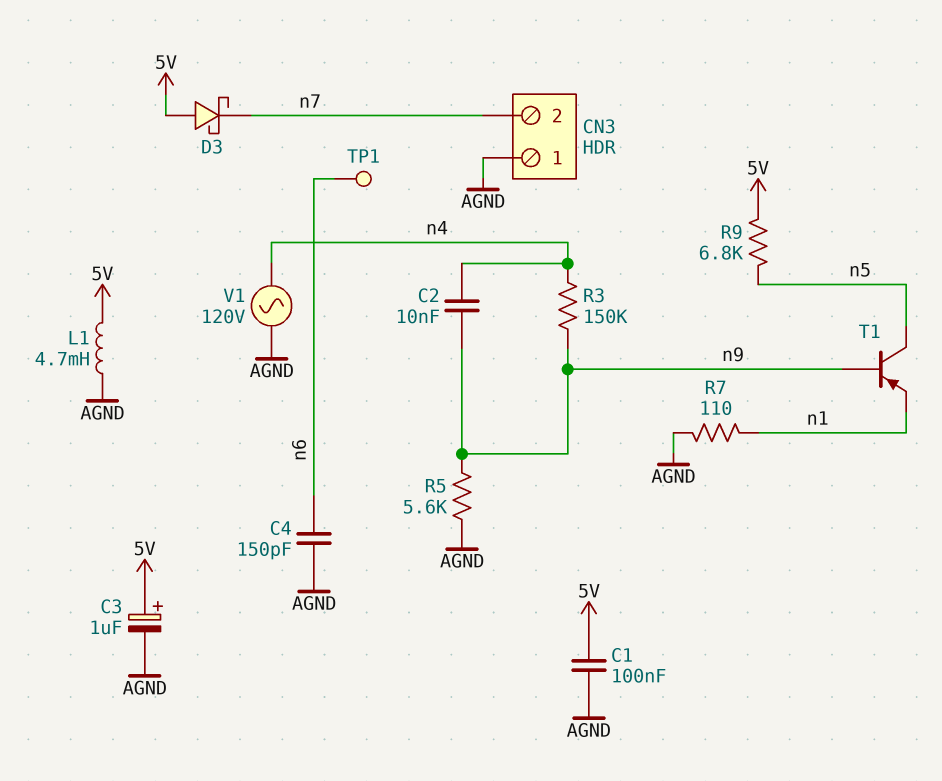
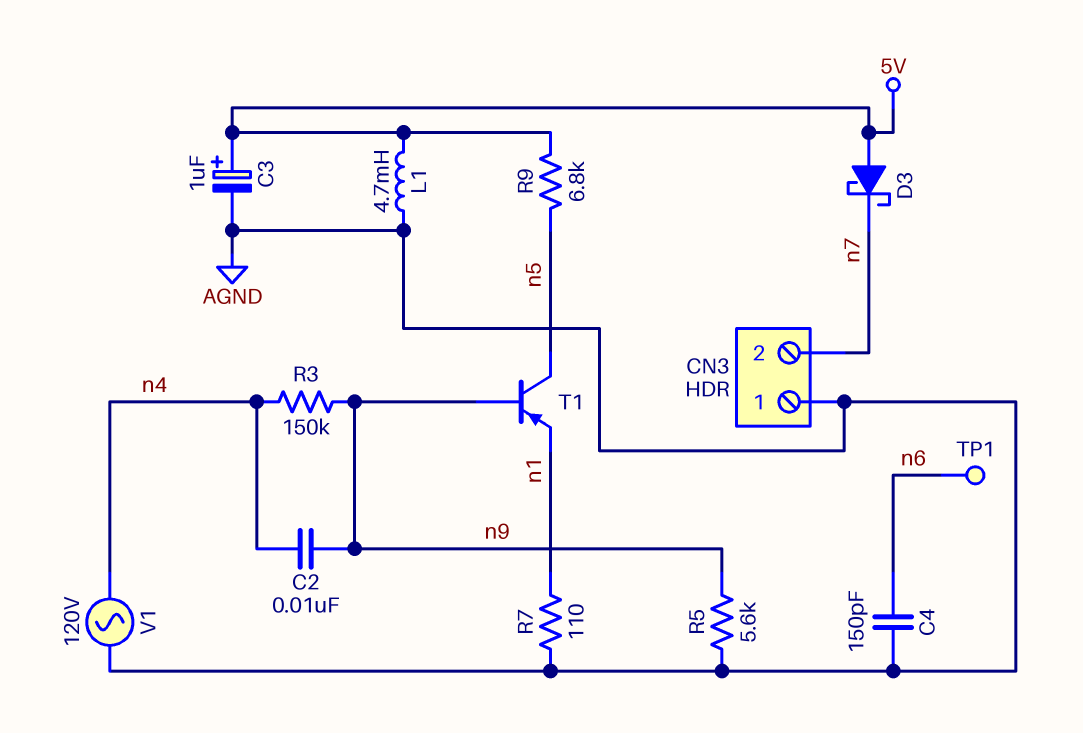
C1: 100nF (5V, AGND) -> none

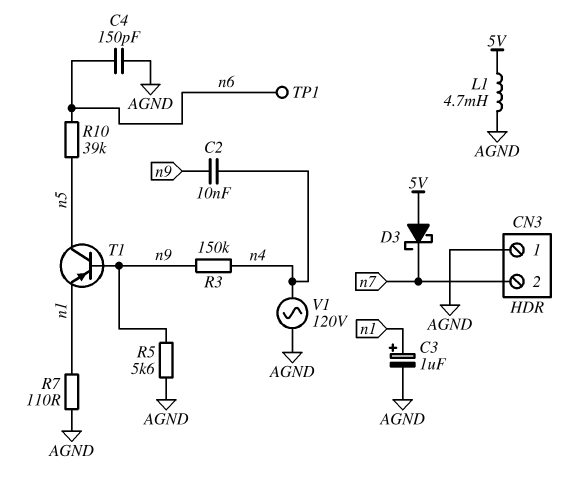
C3: 1uF (plus 5V, minus AGND) -> 1uF (plus n1, minus AGND)
R9: 6.8k (5V, n5) -> none
R10: none -> 39k (n5, n6)

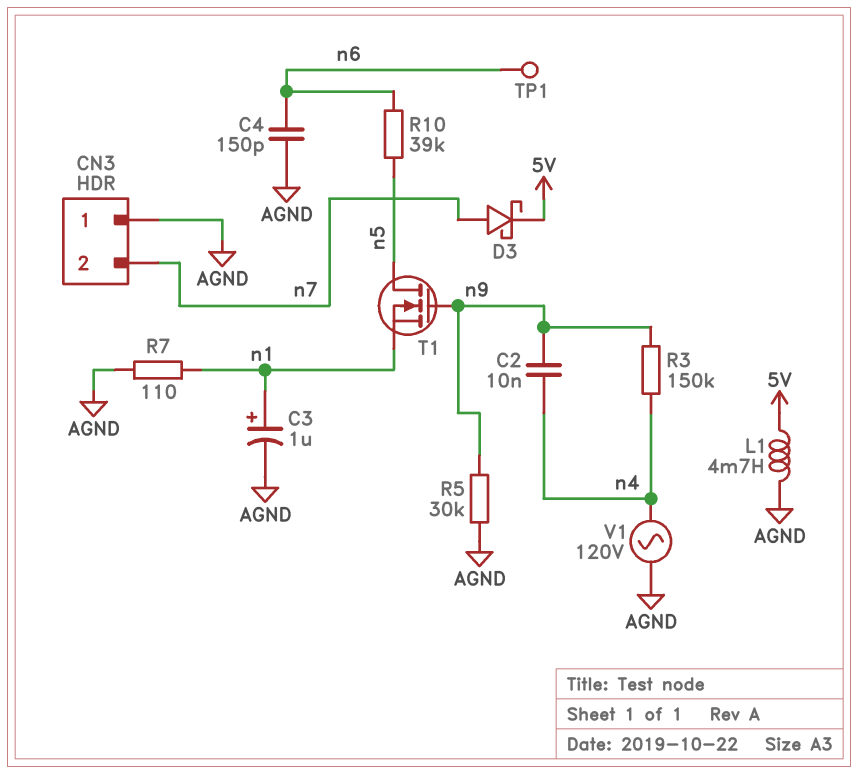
D3: schottky (A 5V, K n7) -> schottky (A n7, K 5V)
R5: 5.6k (AGND, n9) -> 30k (AGND, n9)
T1: PNP (B n9, C n5, E n1) -> NMOS (G n9, D n5, S n1)

